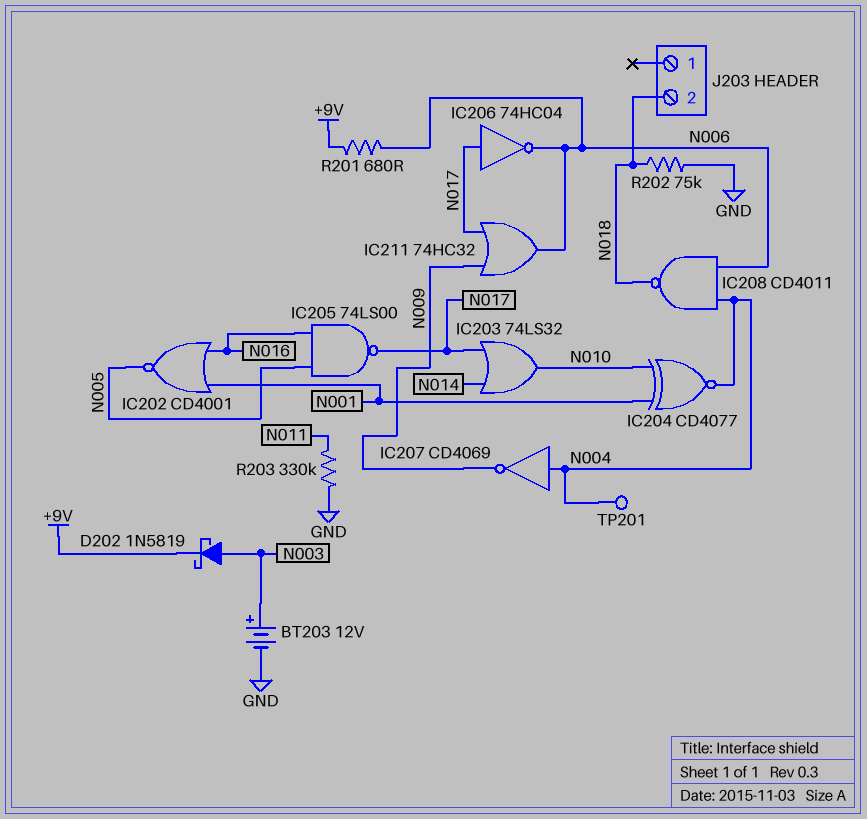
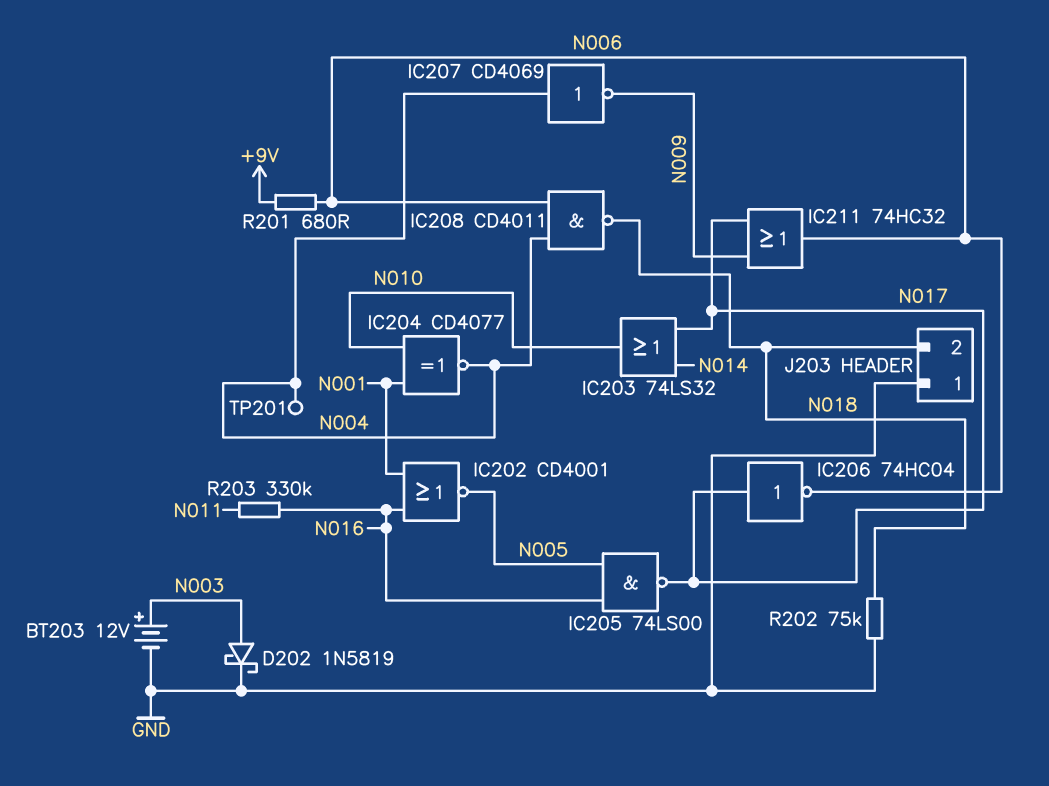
D202: schottky 1N5819 (A N003, K +9V) -> schottky 1N5819 (A N003, K GND)
J203 pin 1: none -> GND
R203: 330k (GND, N011) -> 330k (N011, N016)

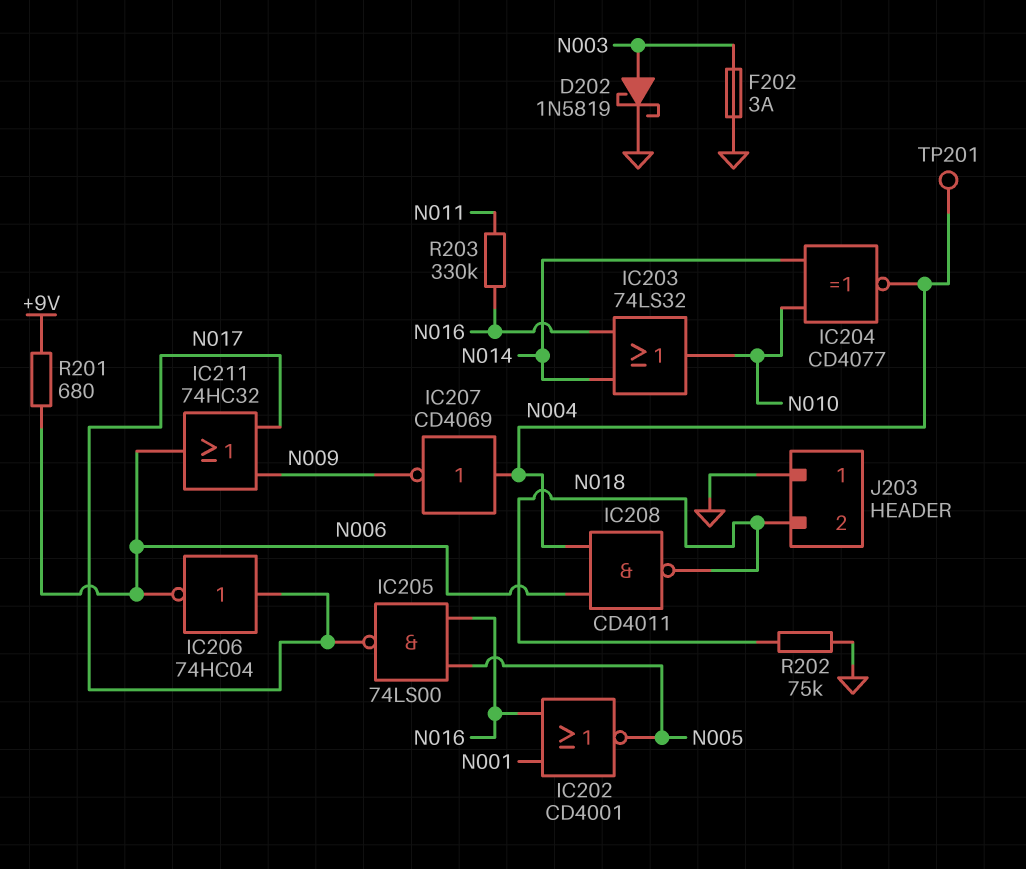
BT203: 12V (plus N003, minus GND) -> none
F202: none -> 3A (GND, N003)
IC203: OR 74LS32 (in N014, in N017, out N010) -> OR 74LS32 (in N014, in N016, out N010)
IC204: XNOR CD4077 (in N001, in N010, out N004) -> XNOR CD4077 (in N010, in N014, out N004)

